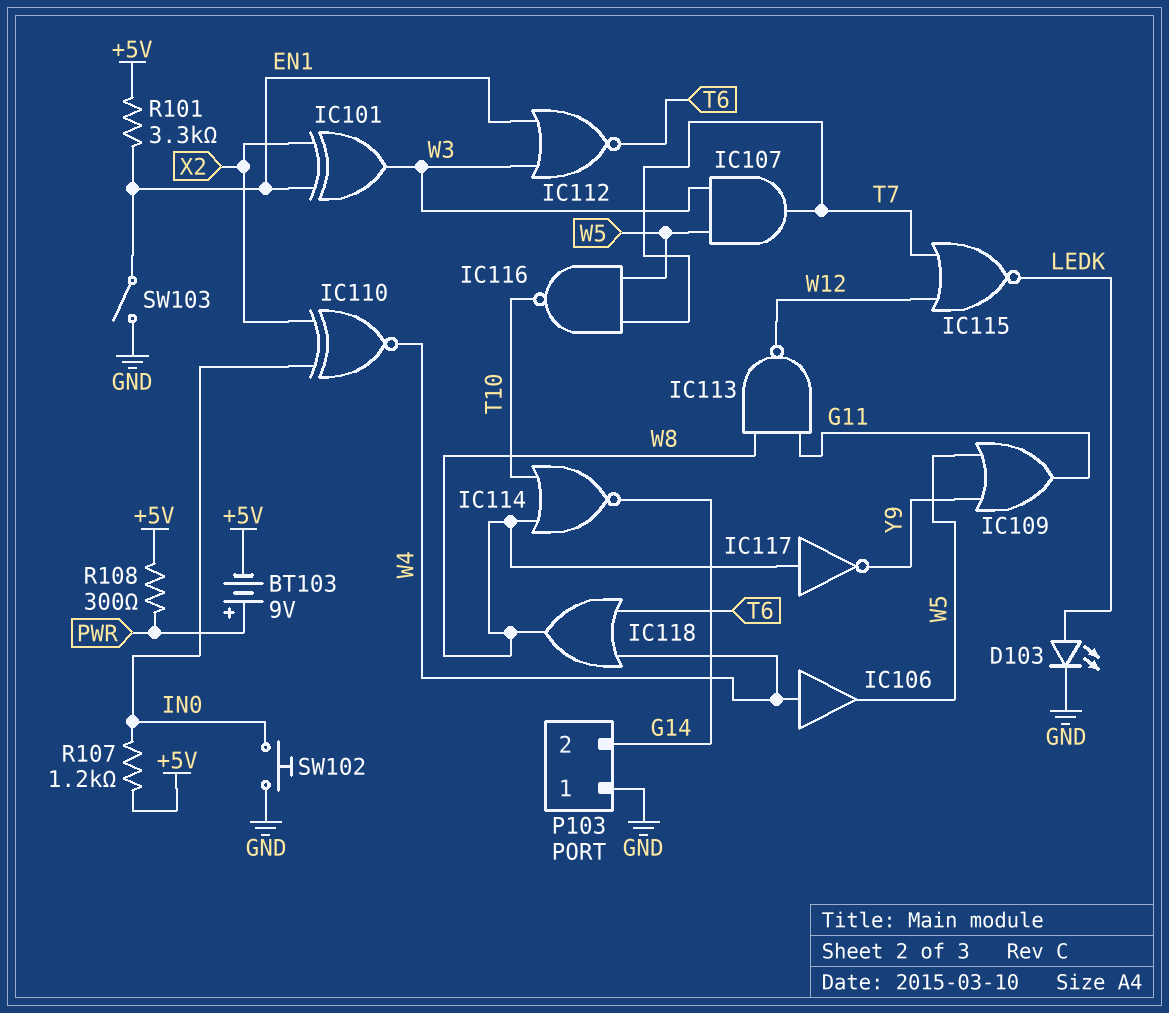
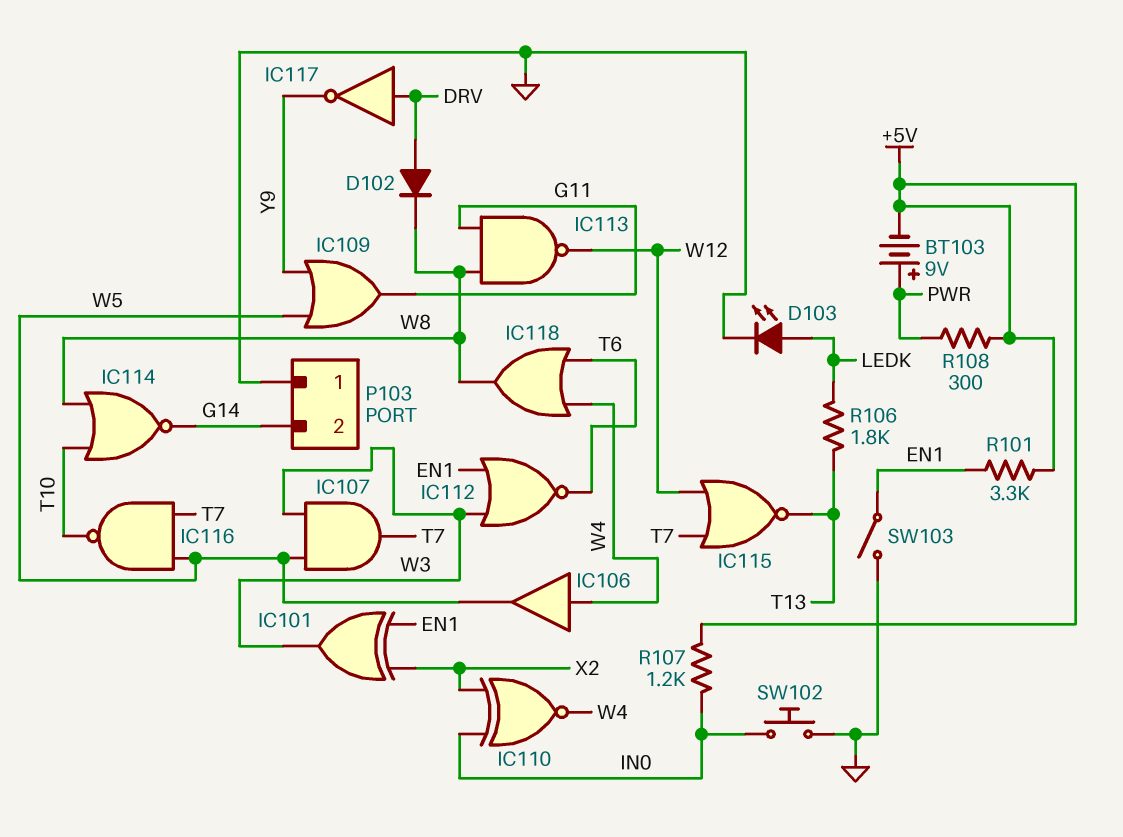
D102: none -> diode (A DRV, K W8)
IC115: NOR (in T7, in W12, out LEDK) -> NOR (in T7, in W12, out T13)
IC117: NOT (in W8, out Y9) -> NOT (in DRV, out Y9)
R106: none -> 1.8k (LEDK, T13)

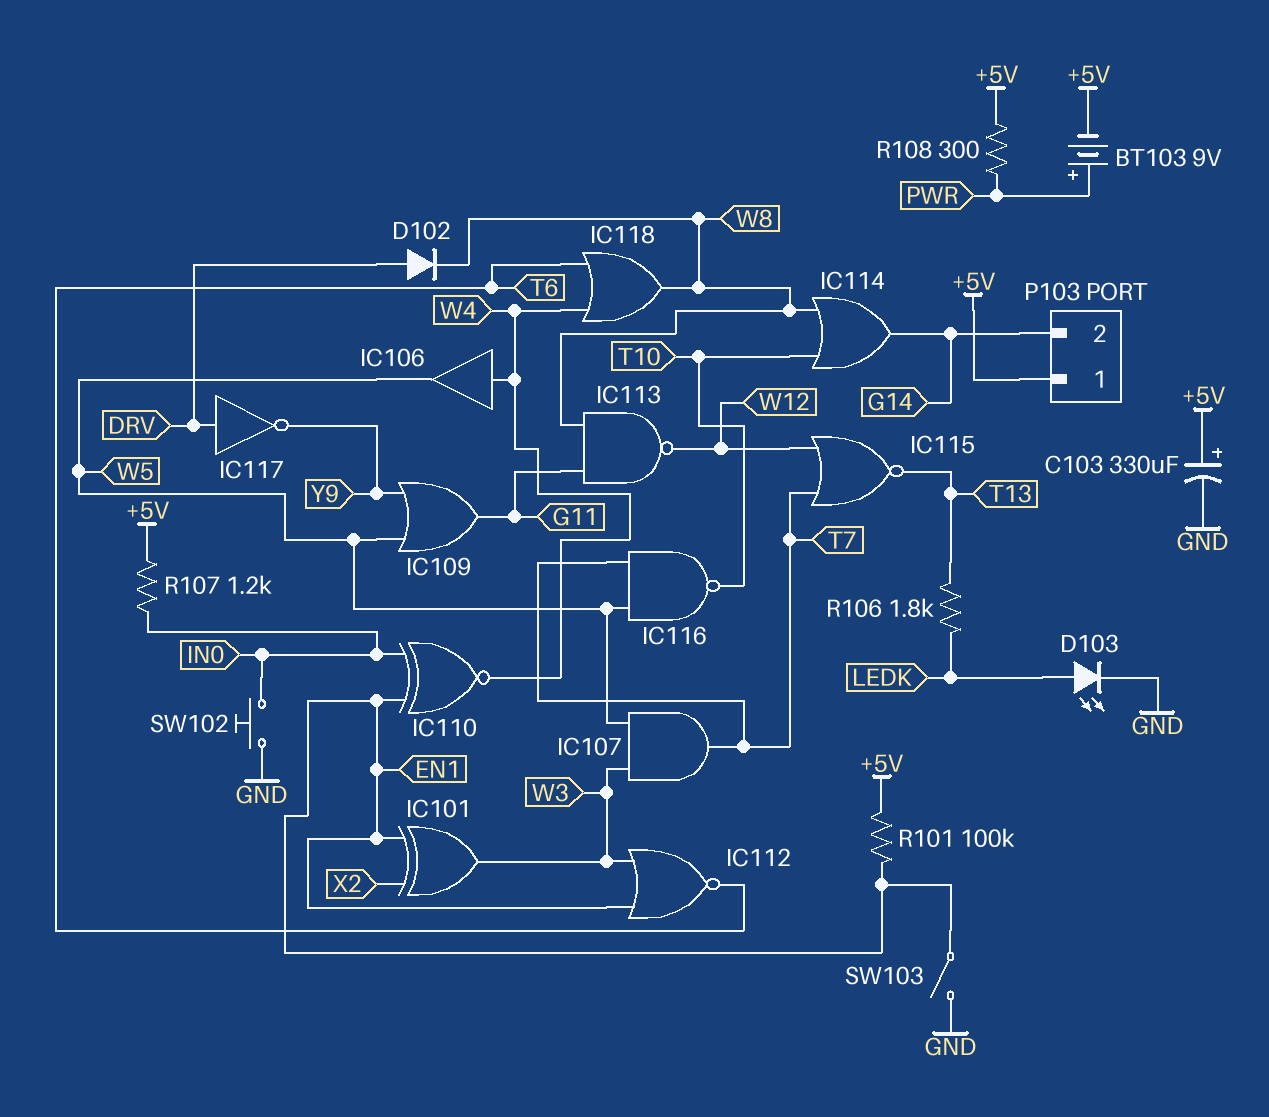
C103: none -> 330uF (plus +5V, minus GND)
IC110: XNOR (in IN0, in X2, out W4) -> XNOR (in EN1, in IN0, out W4)
IC114: NOR (in T10, in W8, out G14) -> OR (in T10, in W8, out G14)
P103 pin 1: GND -> +5V
R101: 3.3k (+5V, EN1) -> 100k (+5V, EN1)

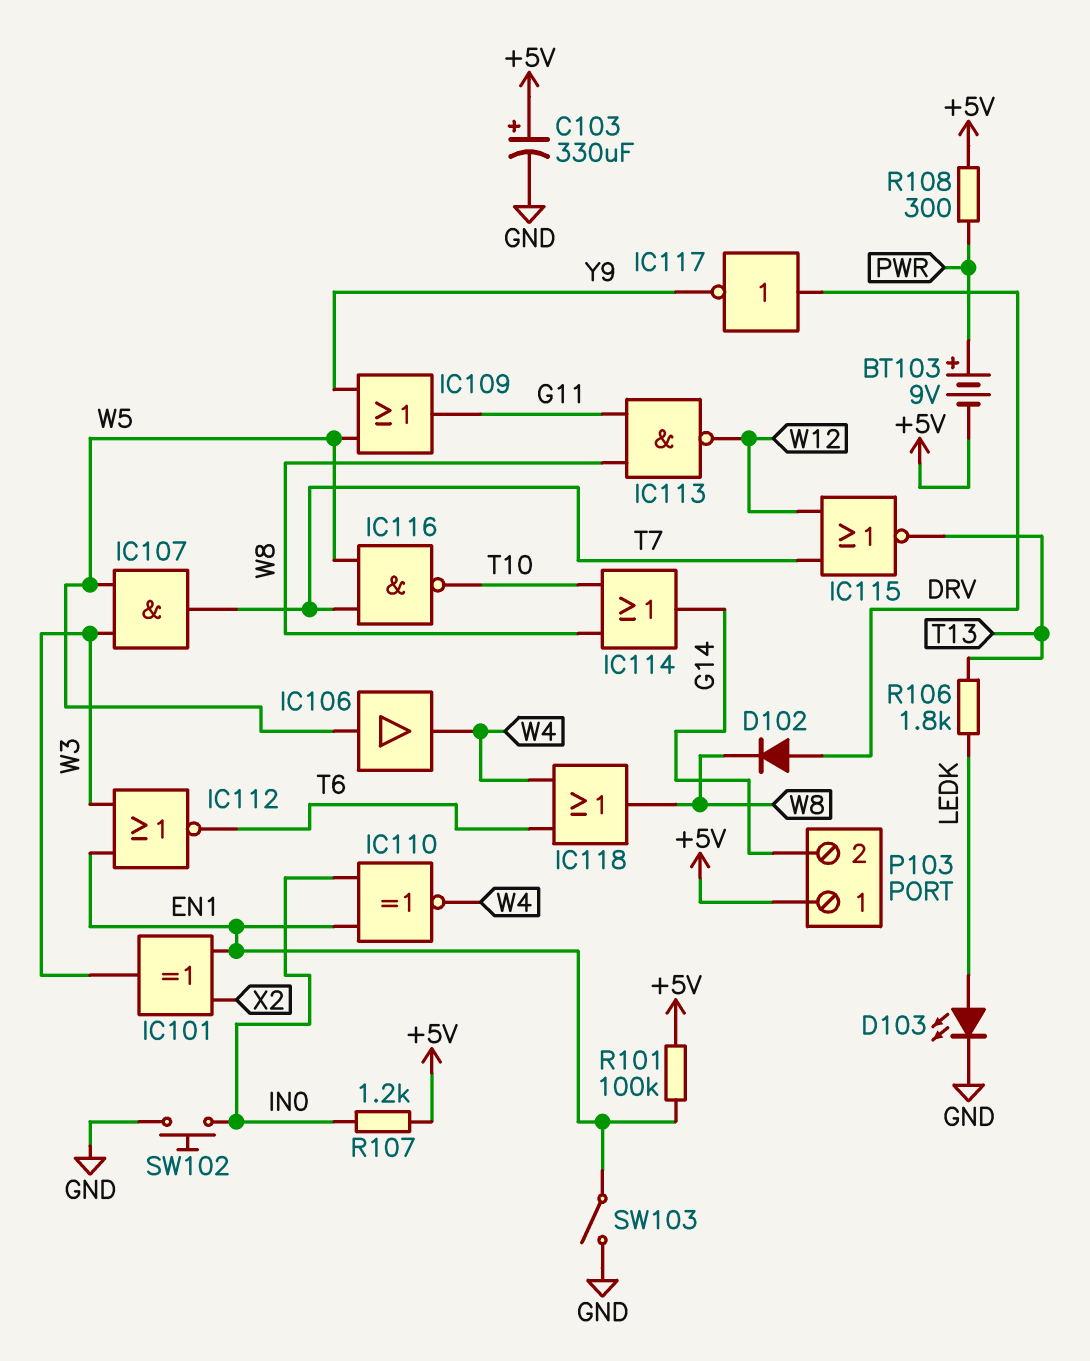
IC106: buffer (in W4, out W5) -> buffer (in W5, out W4)

